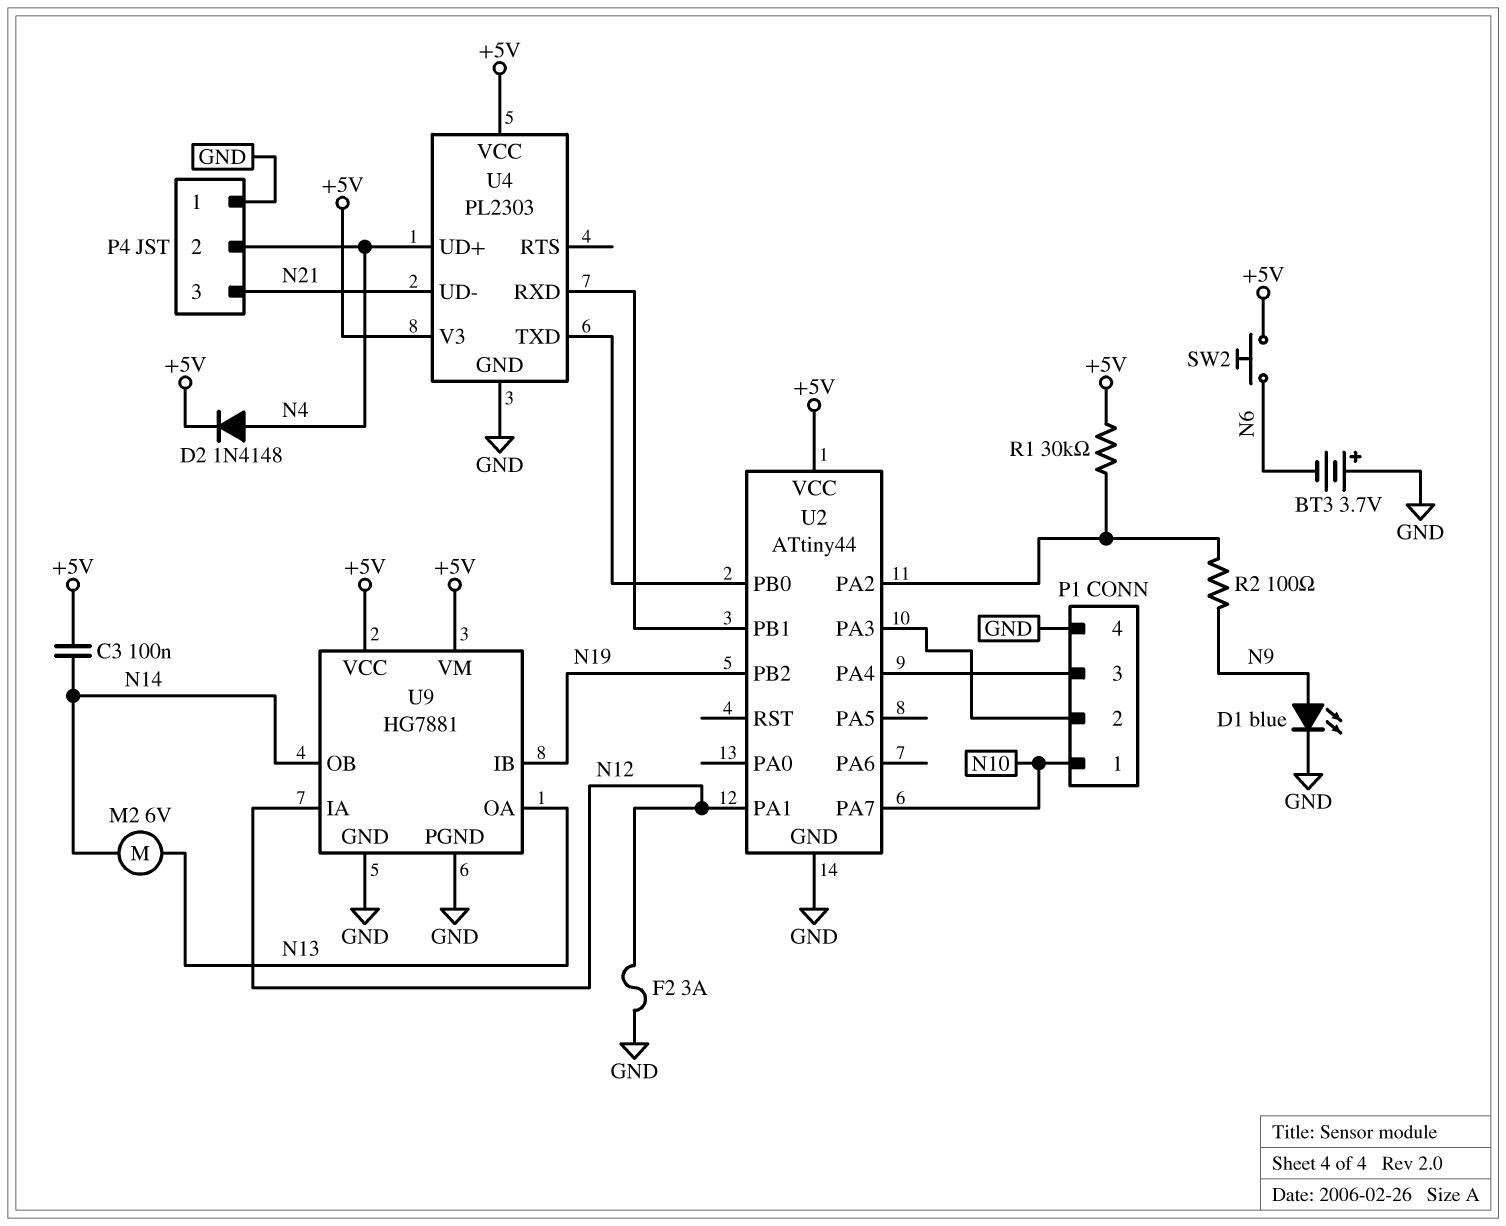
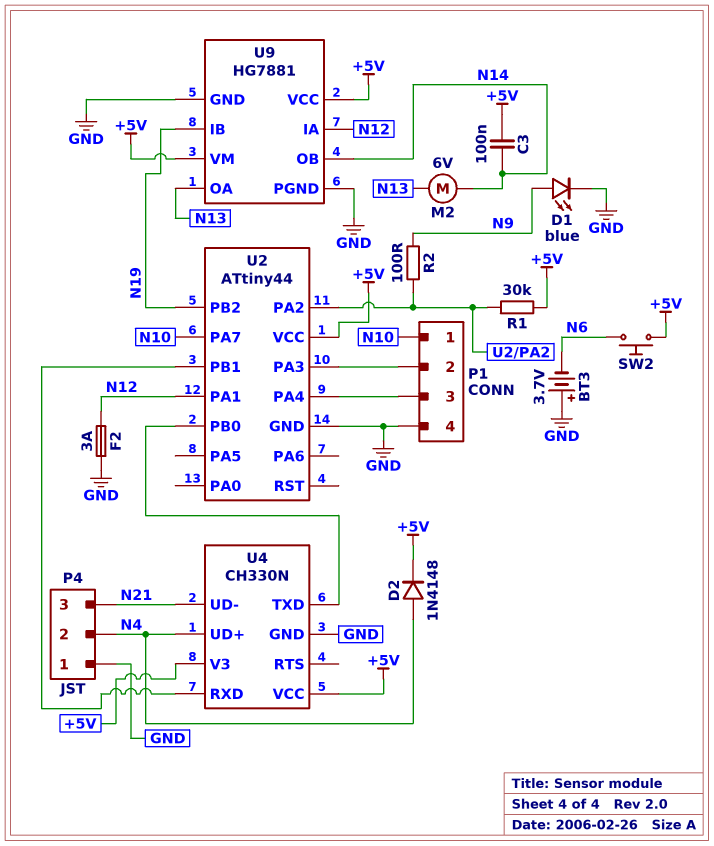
U4: PL2303 -> CH330N

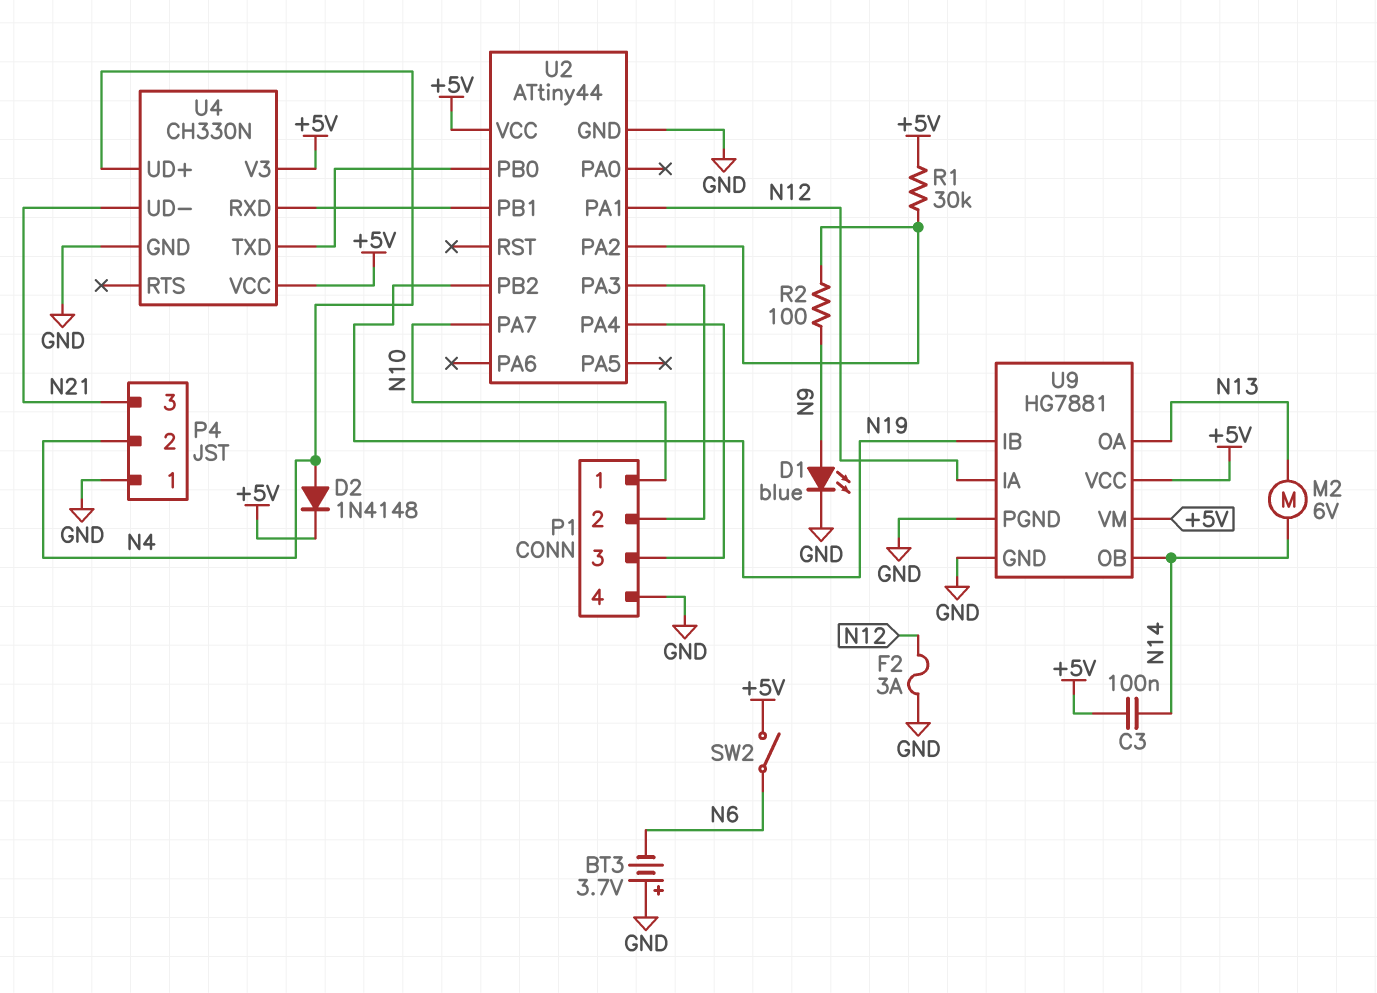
SW2: button (+5V, N6) -> switch (+5V, N6)

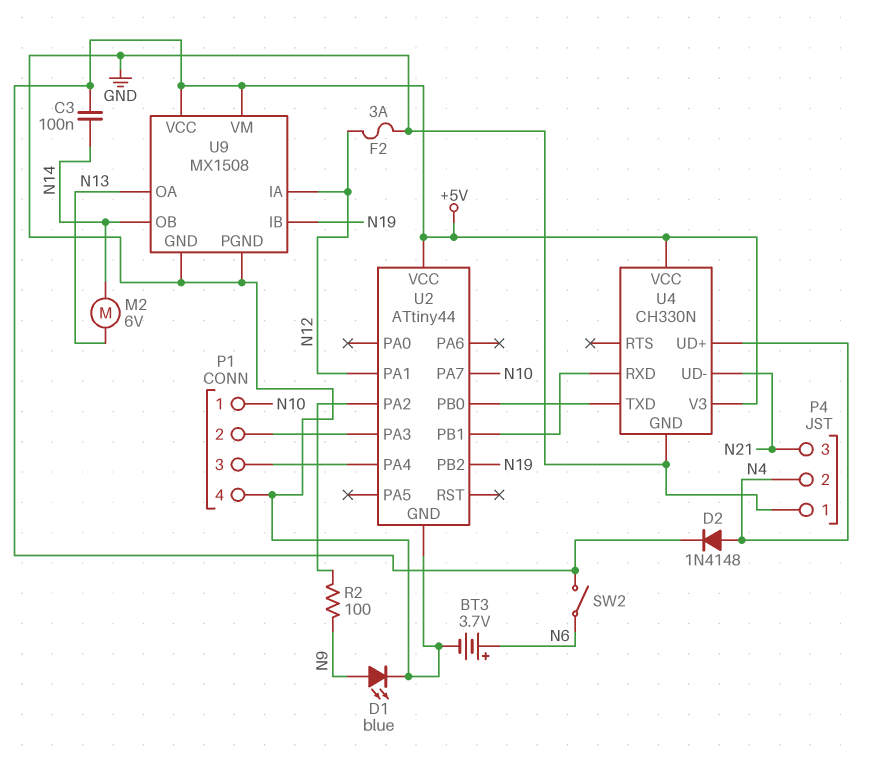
BT3: 3.7V (plus GND, minus N6) -> 3.7V (plus N6, minus GND)
R1: 30k (+5V, U2/PA2) -> none
U9: HG7881 -> MX1508

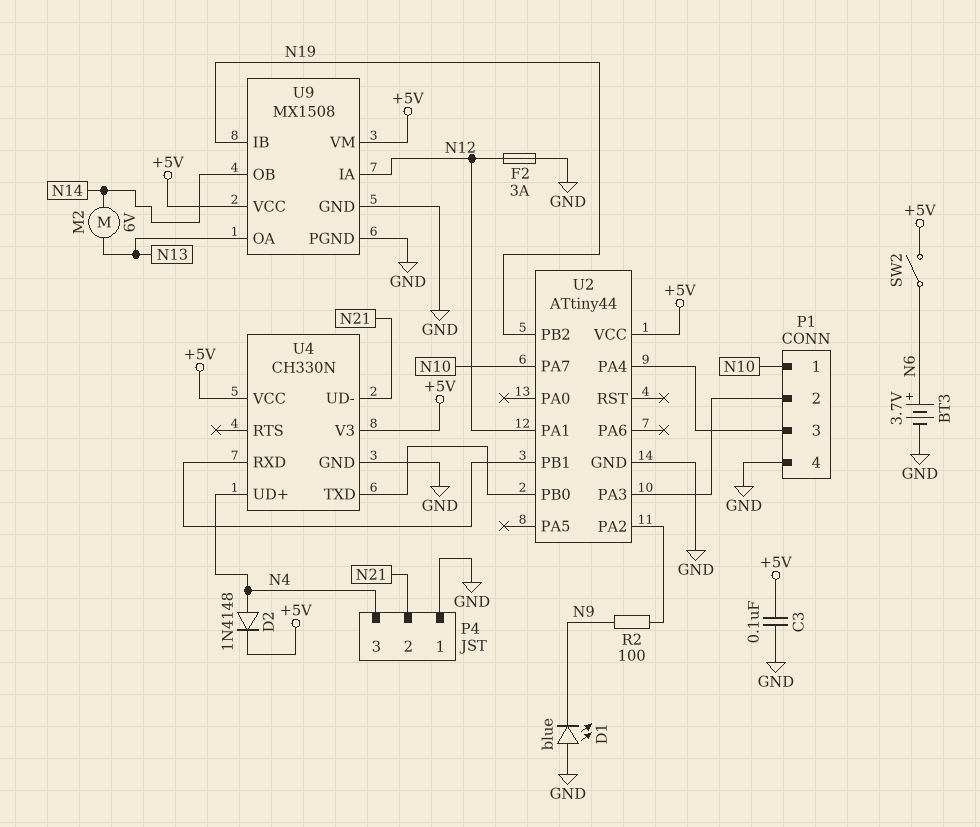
C3: 100nF (+5V, N14) -> 100nF (+5V, GND)
D1: LED blue (A N9, K GND) -> LED blue (A GND, K N9)
P4 pin 2: N4 -> N21
P4 pin 3: N21 -> N4

